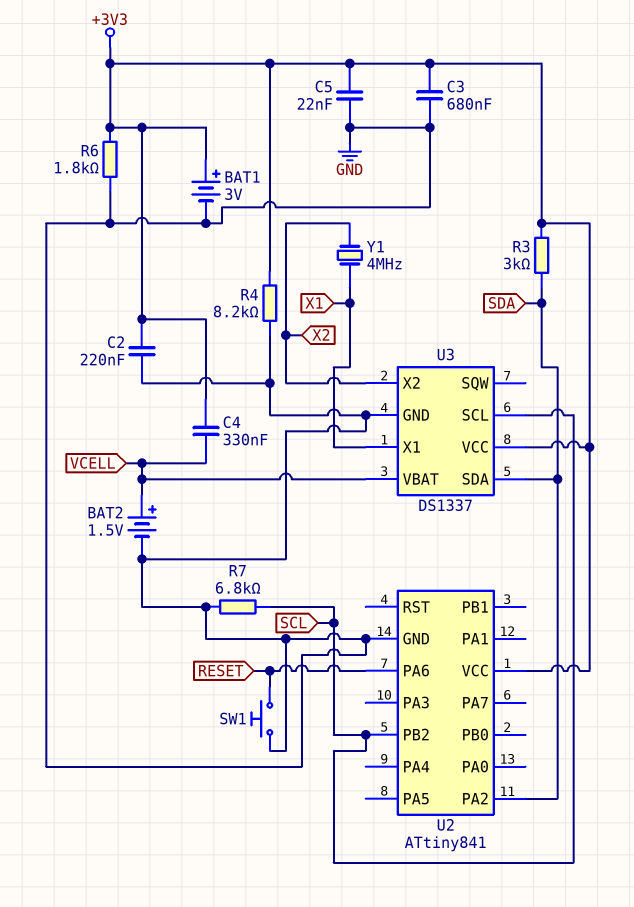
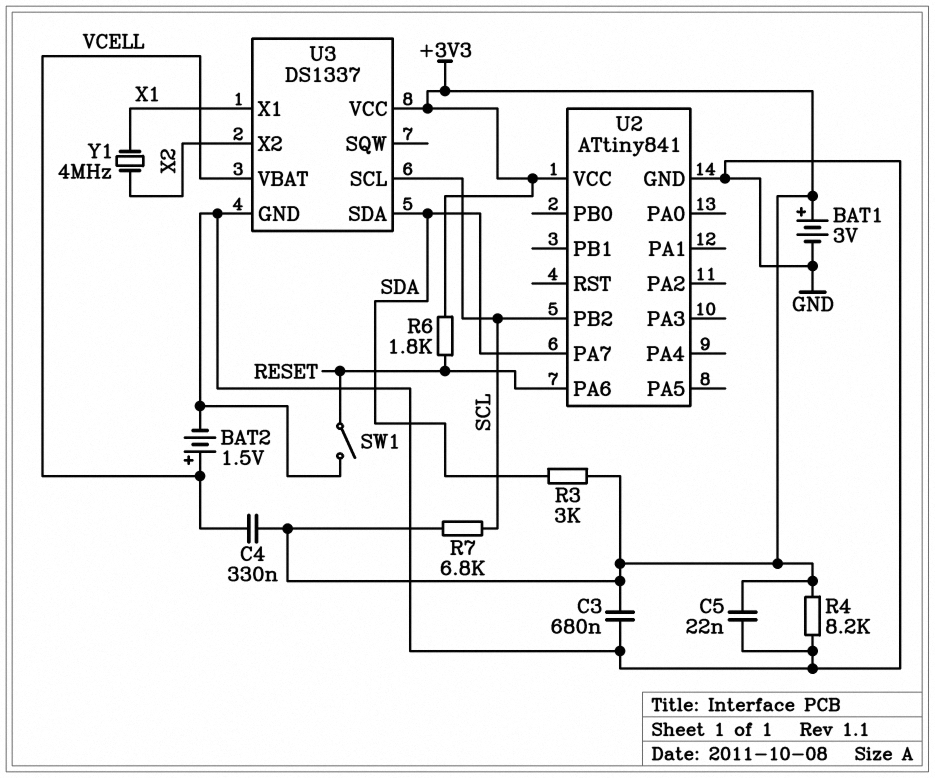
C2: 220nF (+3V3, GND) -> none
R6: 1.8k (+3V3, GND) -> 1.8k (+3V3, RESET)
R7: 6.8k (GND, SCL) -> 6.8k (+3V3, SCL)
SW1: button (GND, RESET) -> switch (GND, RESET)
U2 pin PA2: SDA -> none
U2 pin PA7: none -> SDA

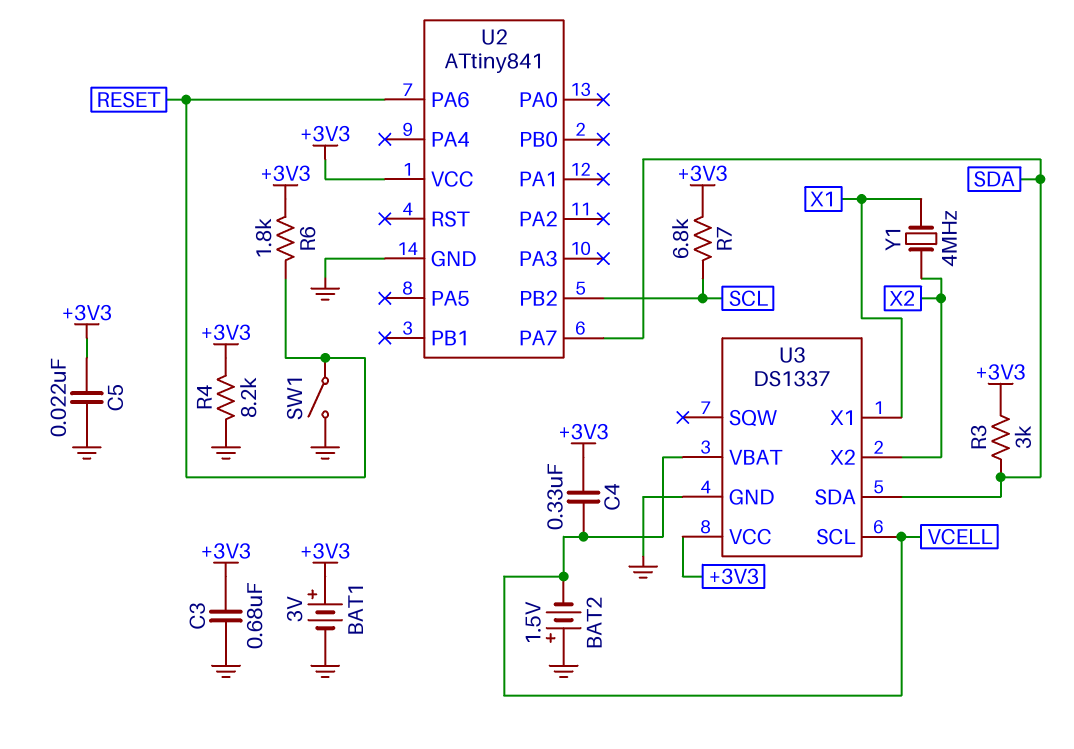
BAT2: 1.5V (plus VCELL, minus GND) -> 1.5V (plus GND, minus VCELL)
U3 pin SCL: SCL -> VCELL

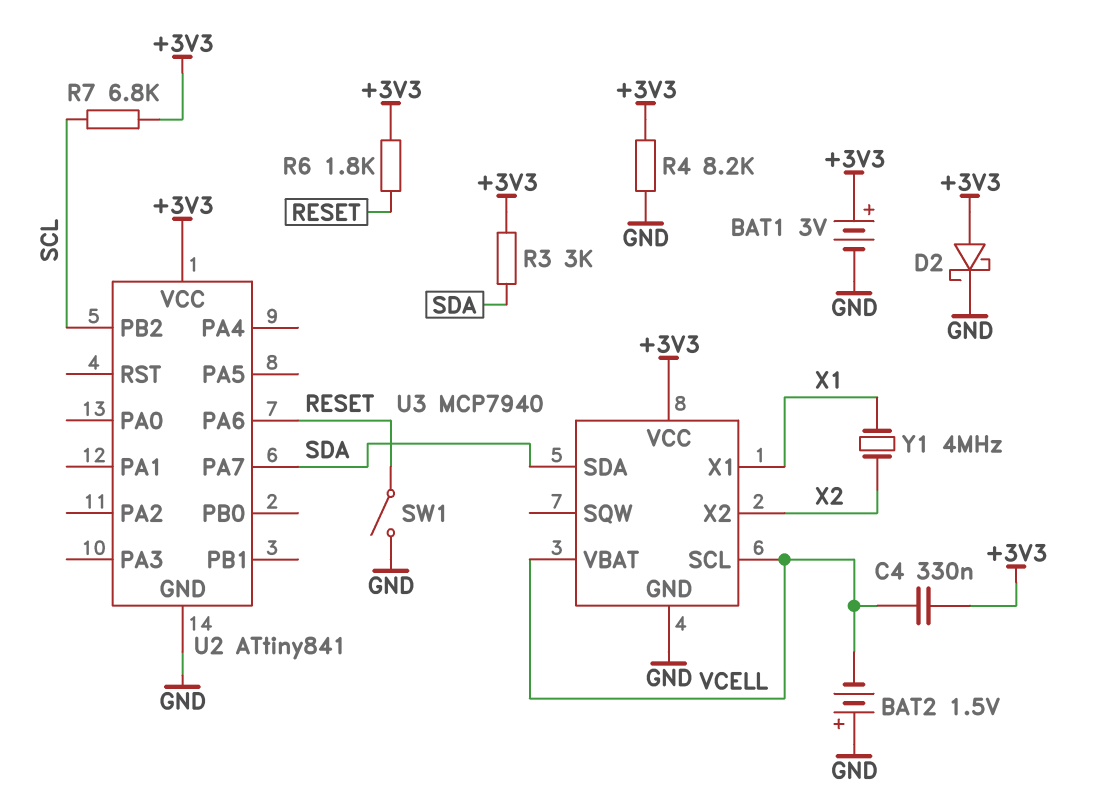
C3: 680nF (+3V3, GND) -> none
C5: 22nF (+3V3, GND) -> none
D2: none -> schottky (A +3V3, K GND)
U3: DS1337 -> MCP7940

